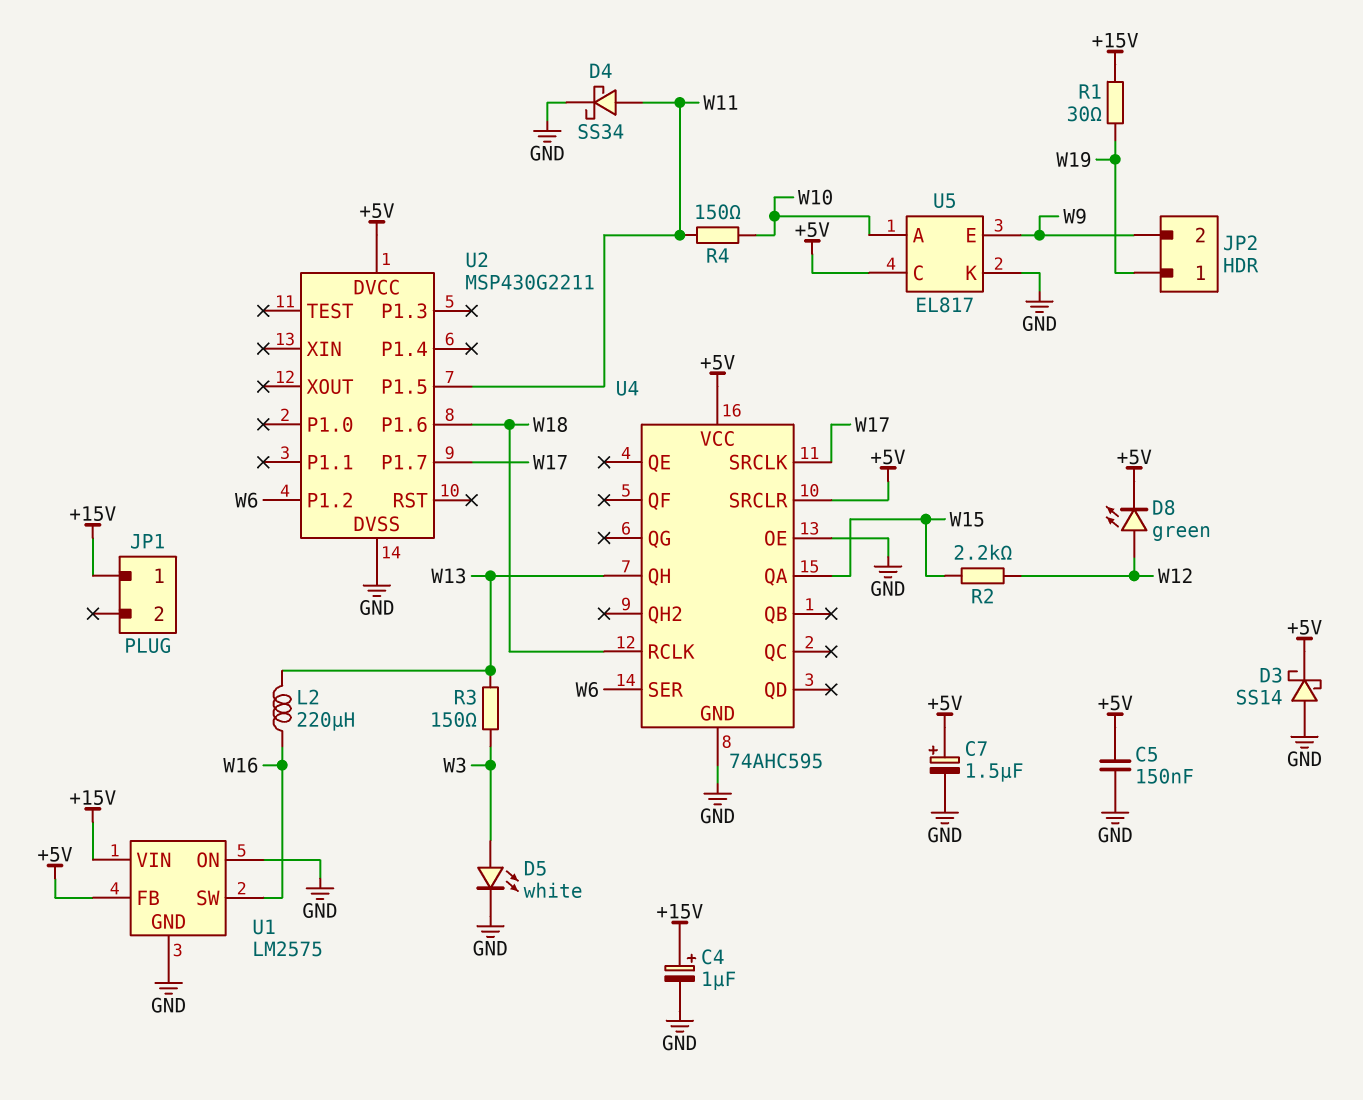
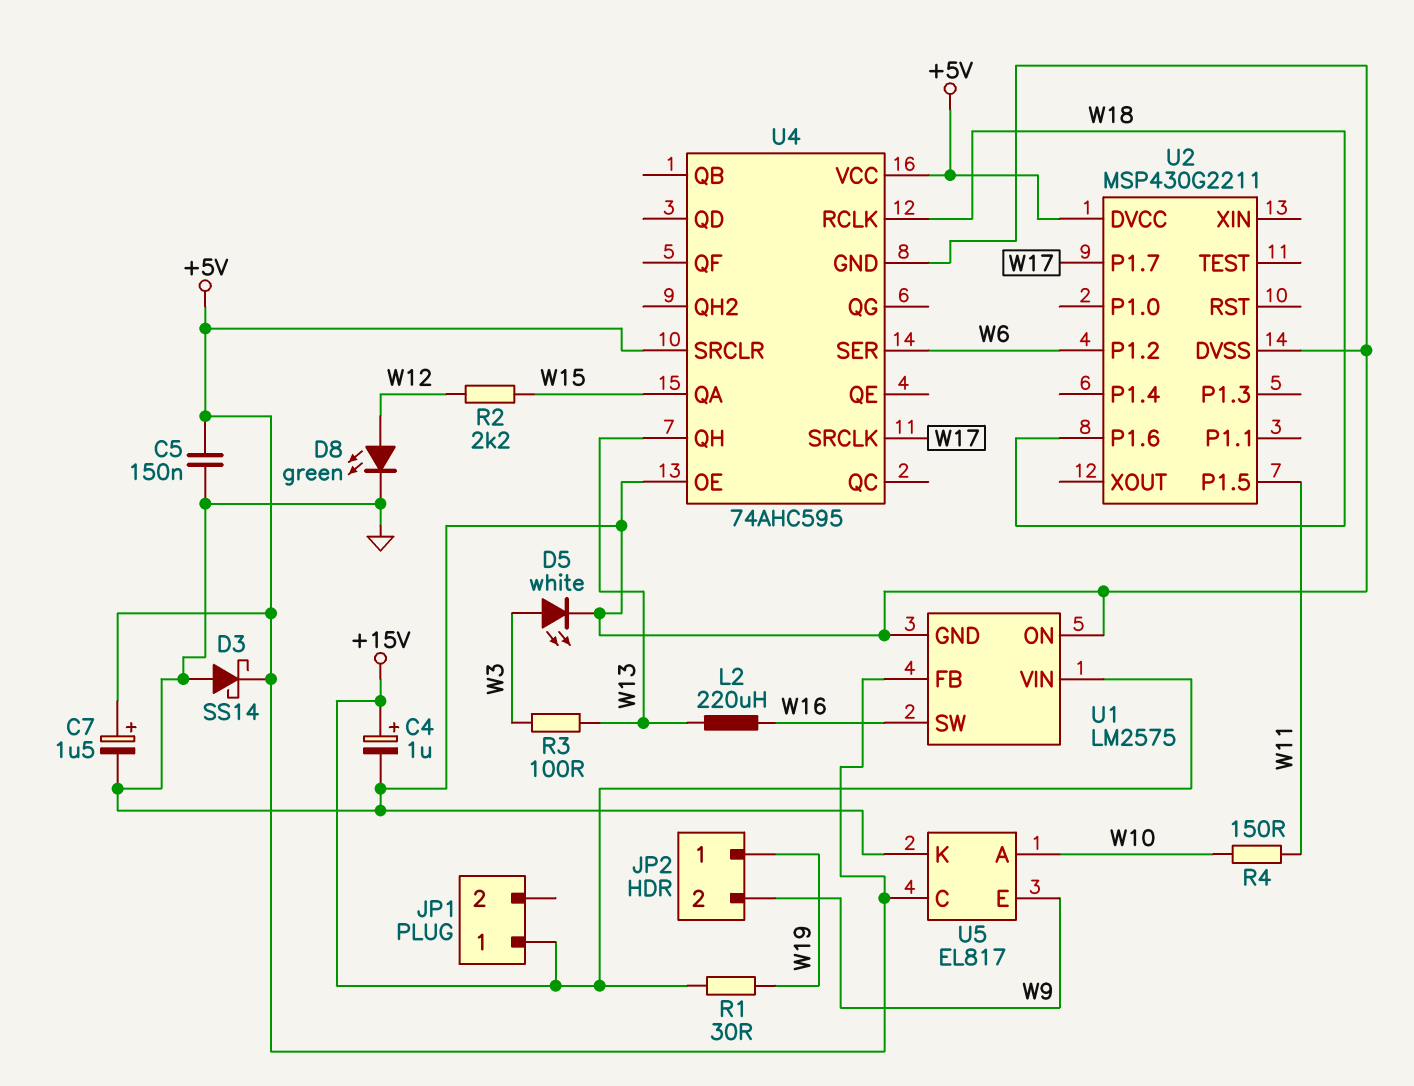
D4: schottky SS34 (A W11, K GND) -> none
D8: LED green (A W12, K +5V) -> LED green (A W12, K GND)
R3: 150 (W3, W13) -> 100 (W3, W13)

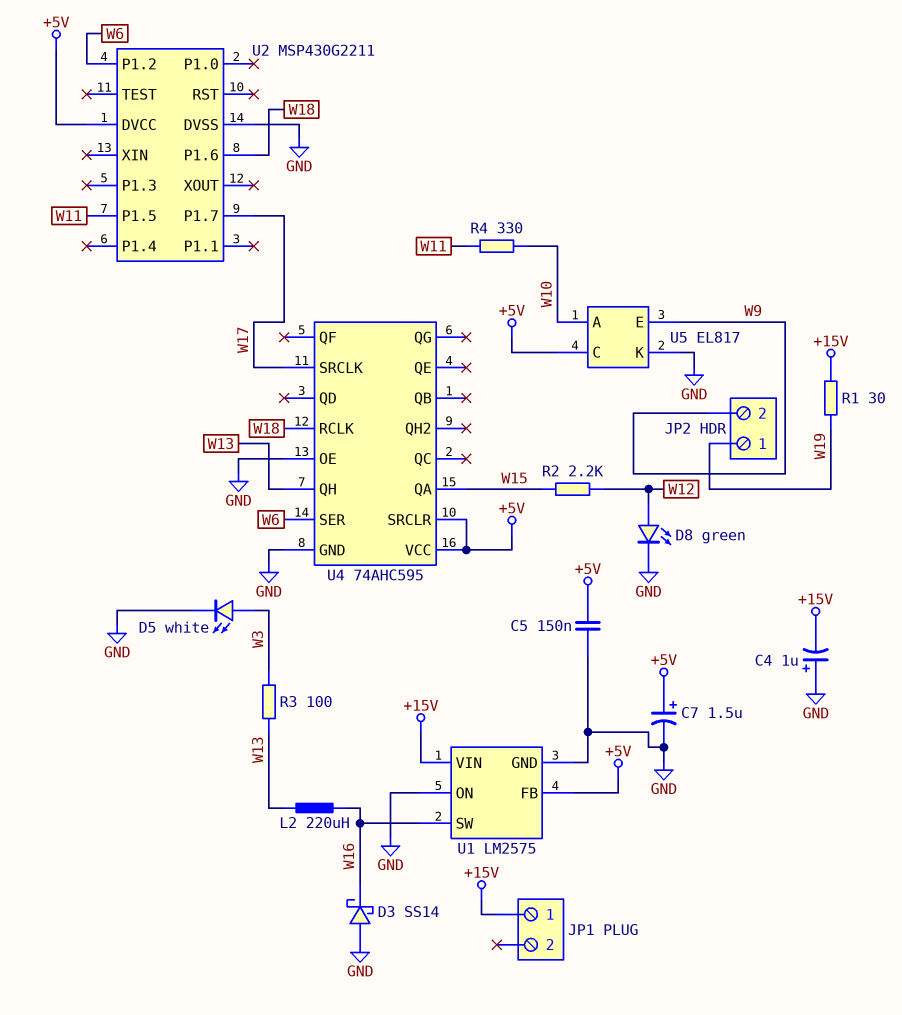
C4: 1uF (plus +15V, minus GND) -> 1uF (plus GND, minus +15V)
D3: schottky SS14 (A GND, K +5V) -> schottky SS14 (A GND, K W16)
R4: 150 (W10, W11) -> 330 (W10, W11)

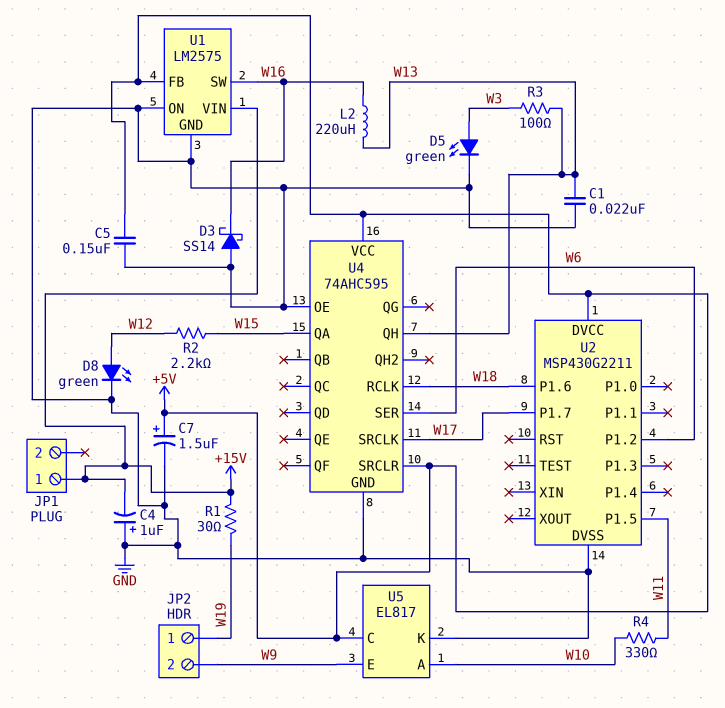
C1: none -> 22nF (GND, W13)
D5: LED white (A W3, K GND) -> LED green (A W3, K GND)

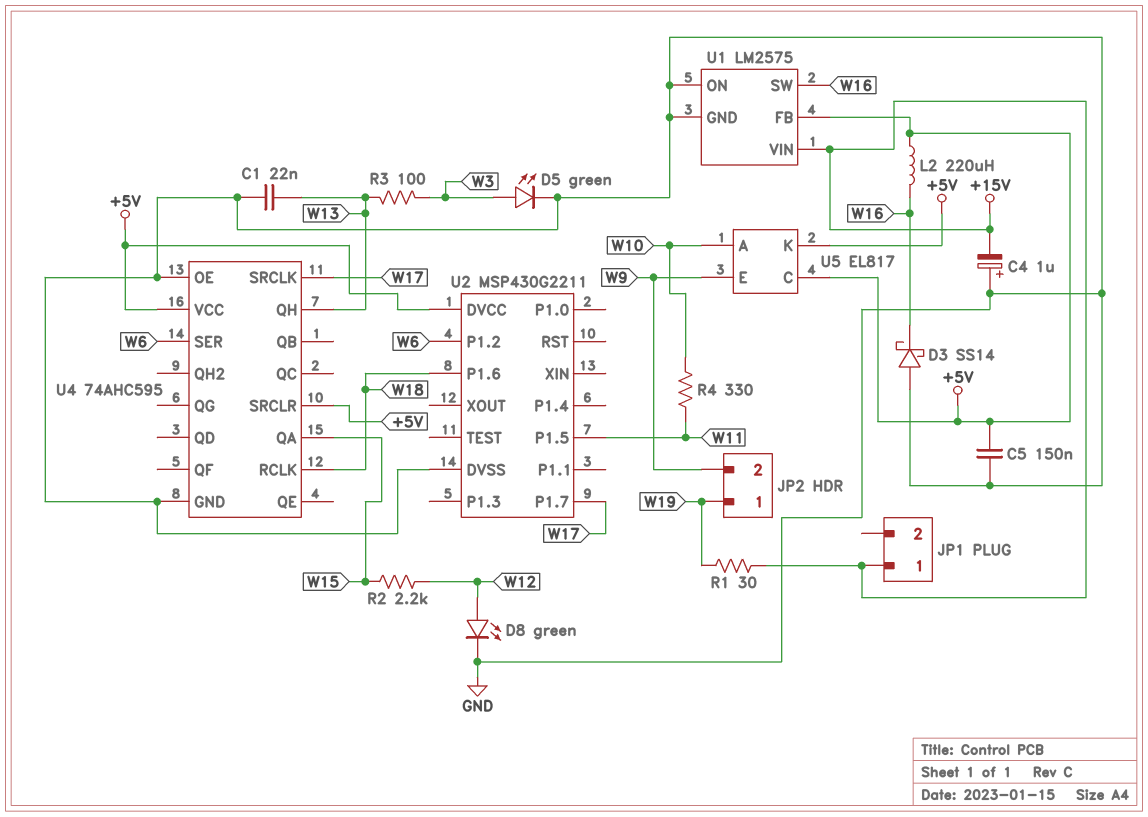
C7: 1.5uF (plus +5V, minus GND) -> none
L2: 220uH (W13, W16) -> 220uH (+5V, W16)
U5 pin K: GND -> +5V

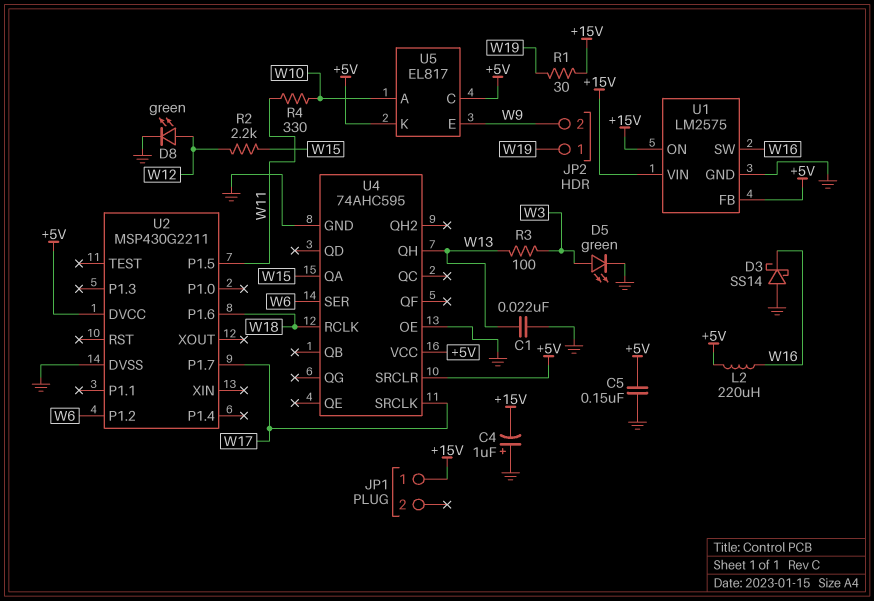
U1 pin ON: GND -> +15V

